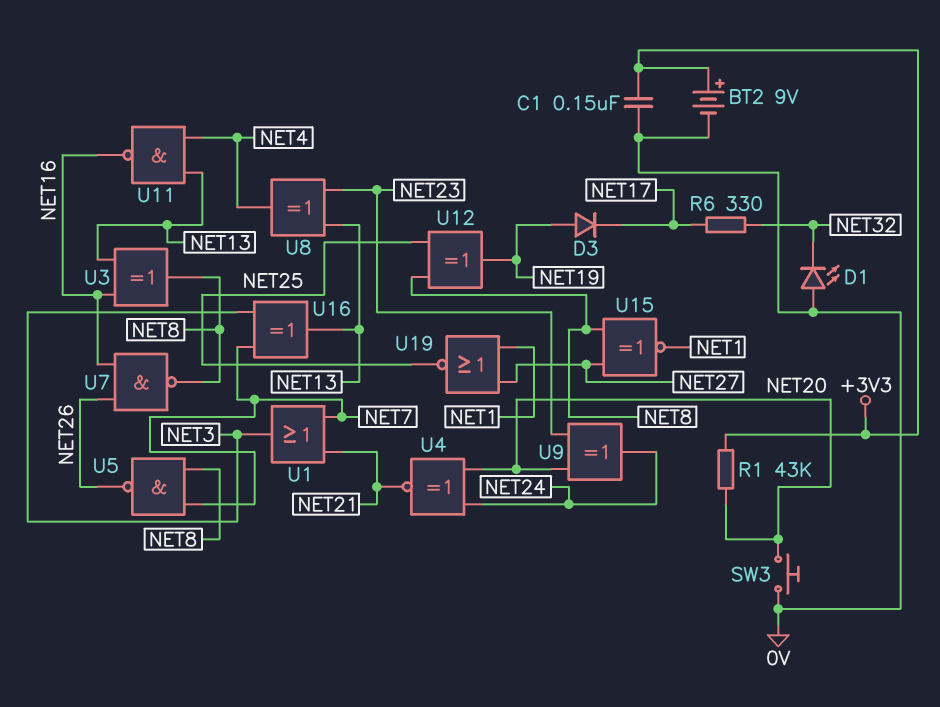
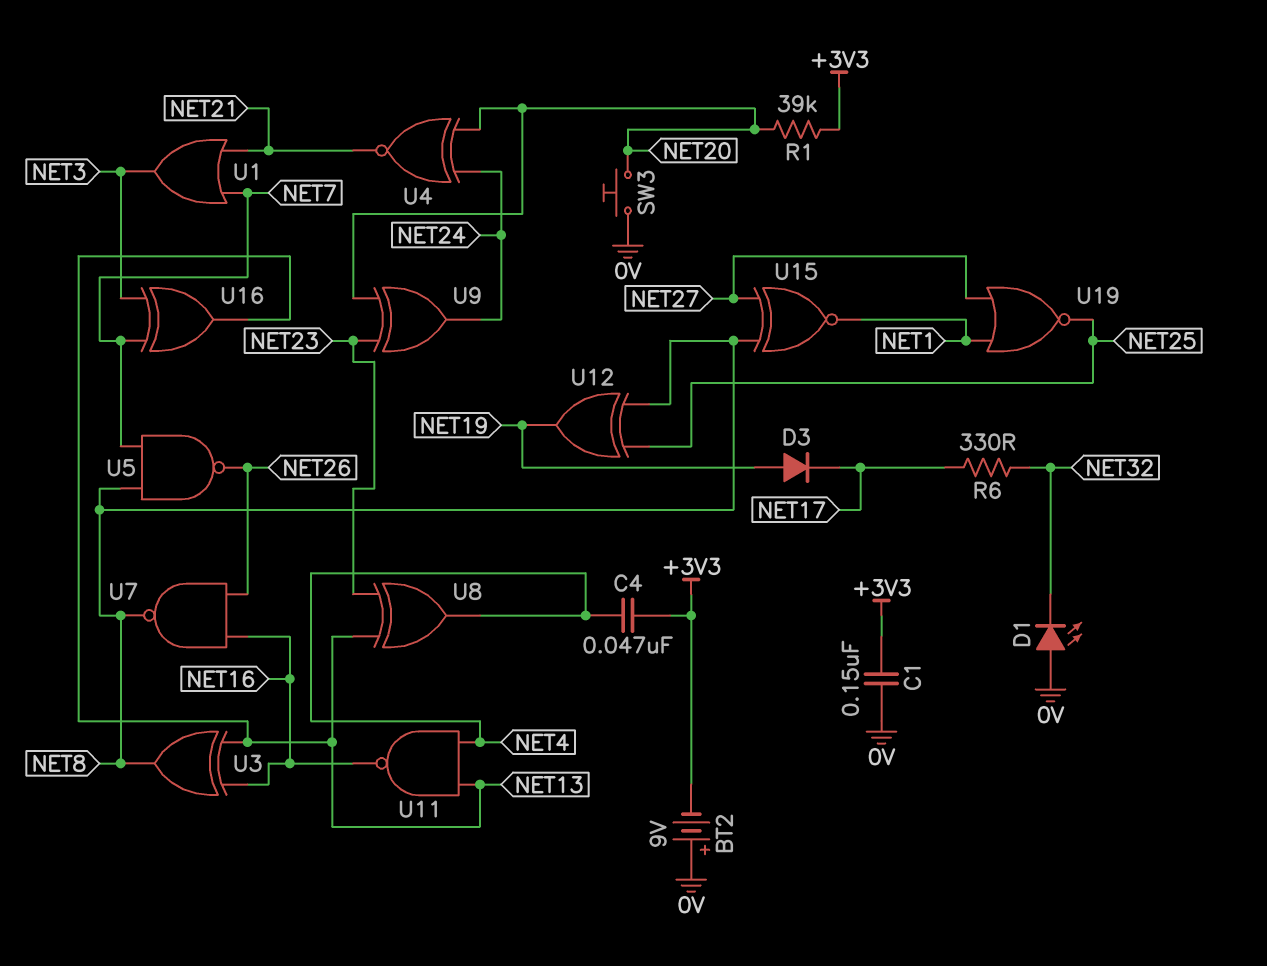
BT2: 9V (plus +3V3, minus 0V) -> 9V (plus 0V, minus +3V3)
C4: none -> 47nF (+3V3, NET4)
R1: 43k (+3V3, NET20) -> 39k (+3V3, NET20)

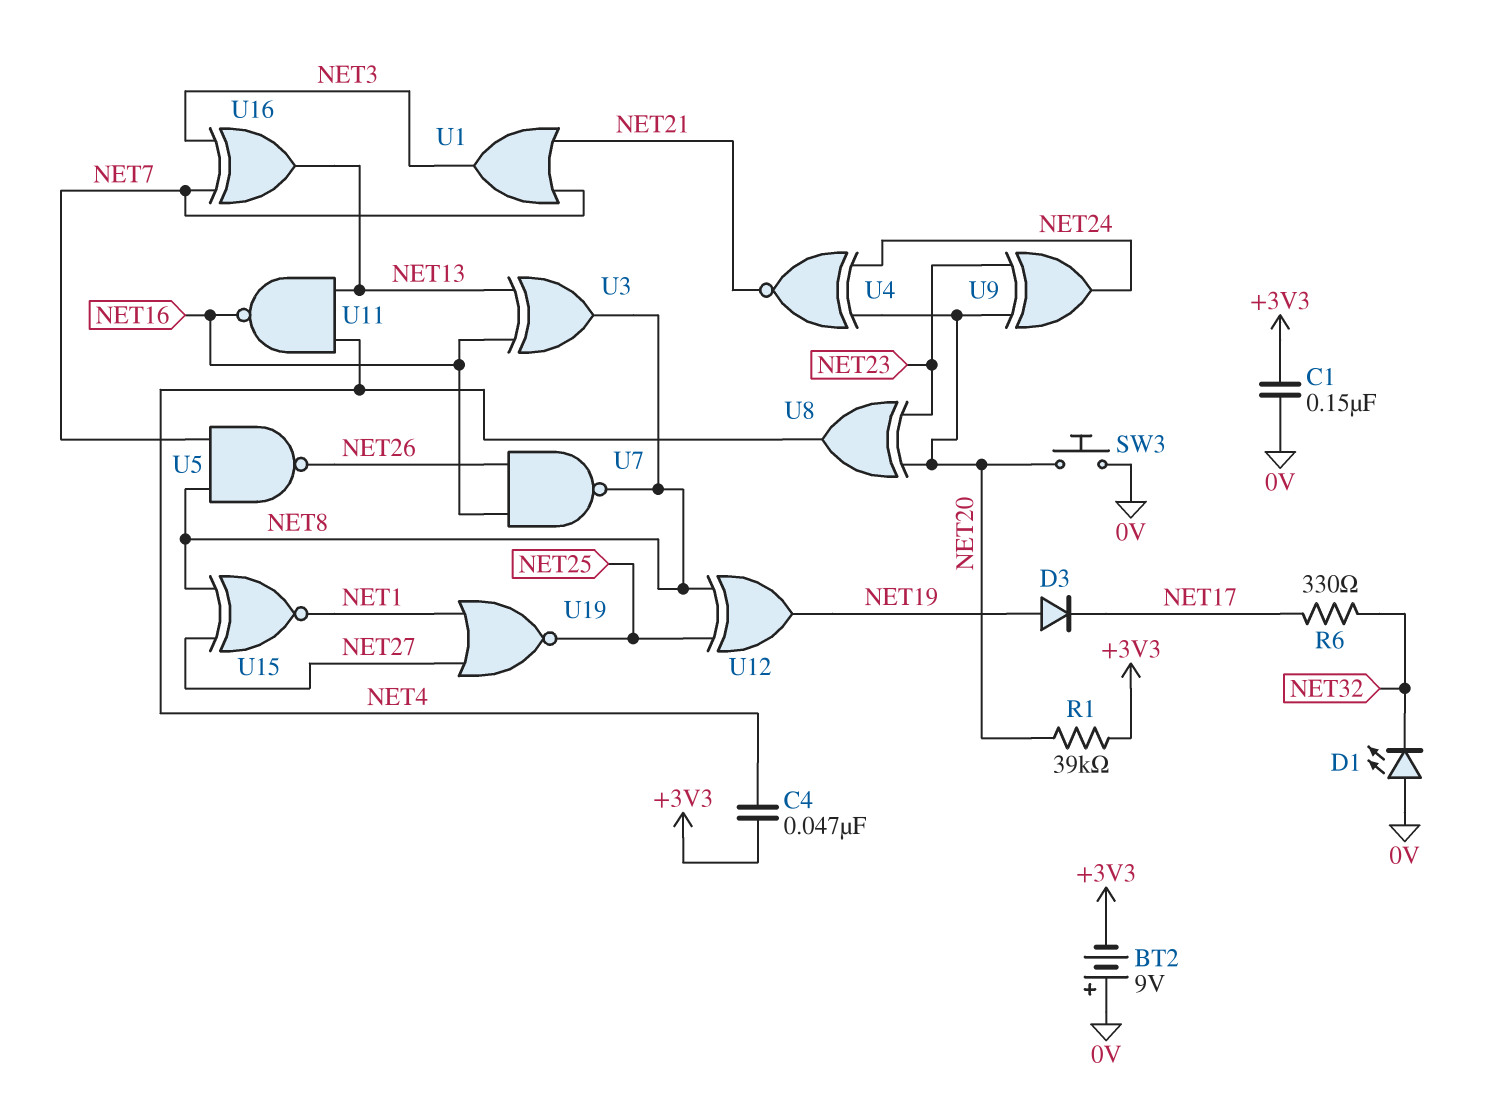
U8: XOR (in NET13, in NET23, out NET4) -> XOR (in NET20, in NET23, out NET4)

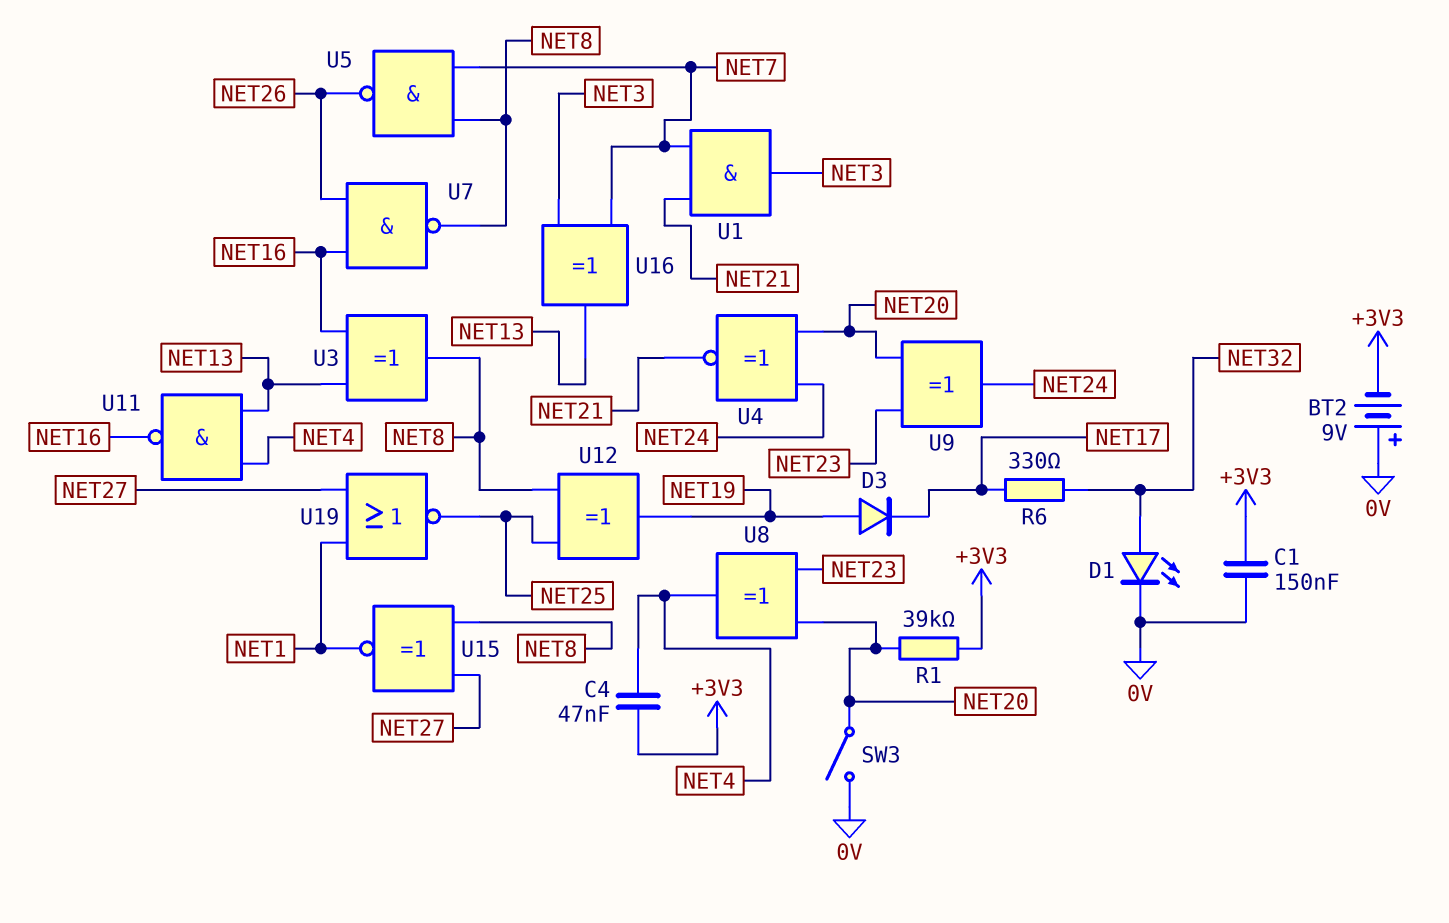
D1: LED (A 0V, K NET32) -> LED (A NET32, K 0V)
SW3: button (0V, NET20) -> switch (0V, NET20)
U1: OR (in NET7, in NET21, out NET3) -> AND (in NET7, in NET21, out NET3)

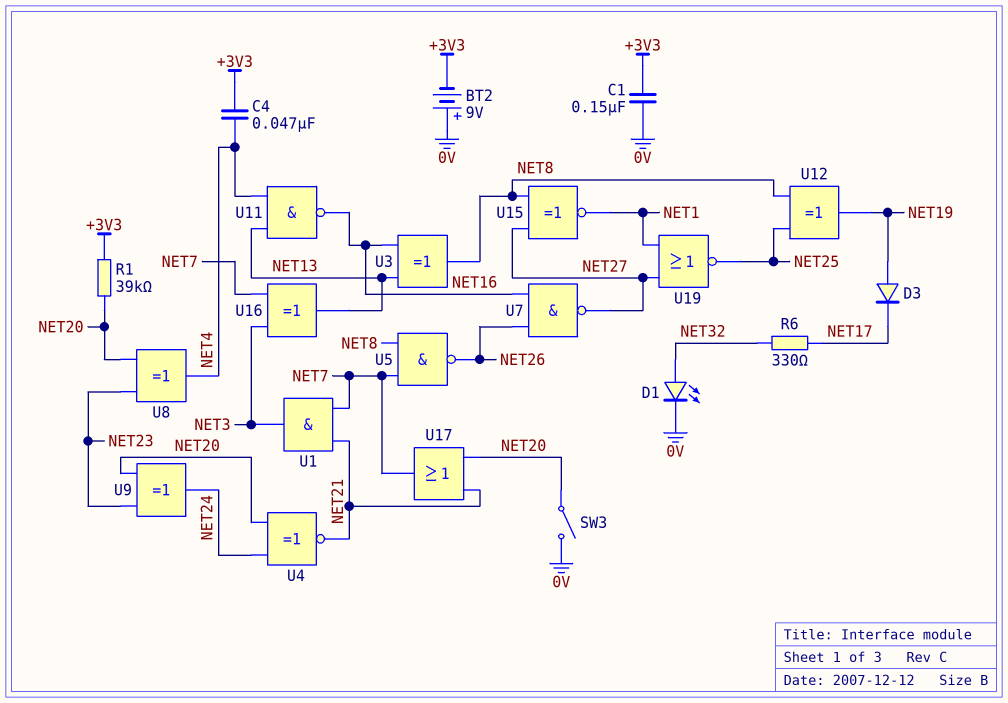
U7: NAND (in NET16, in NET26, out NET8) -> NAND (in NET16, in NET26, out NET27)
U17: none -> OR (in NET20, in NET21, out NET7)

